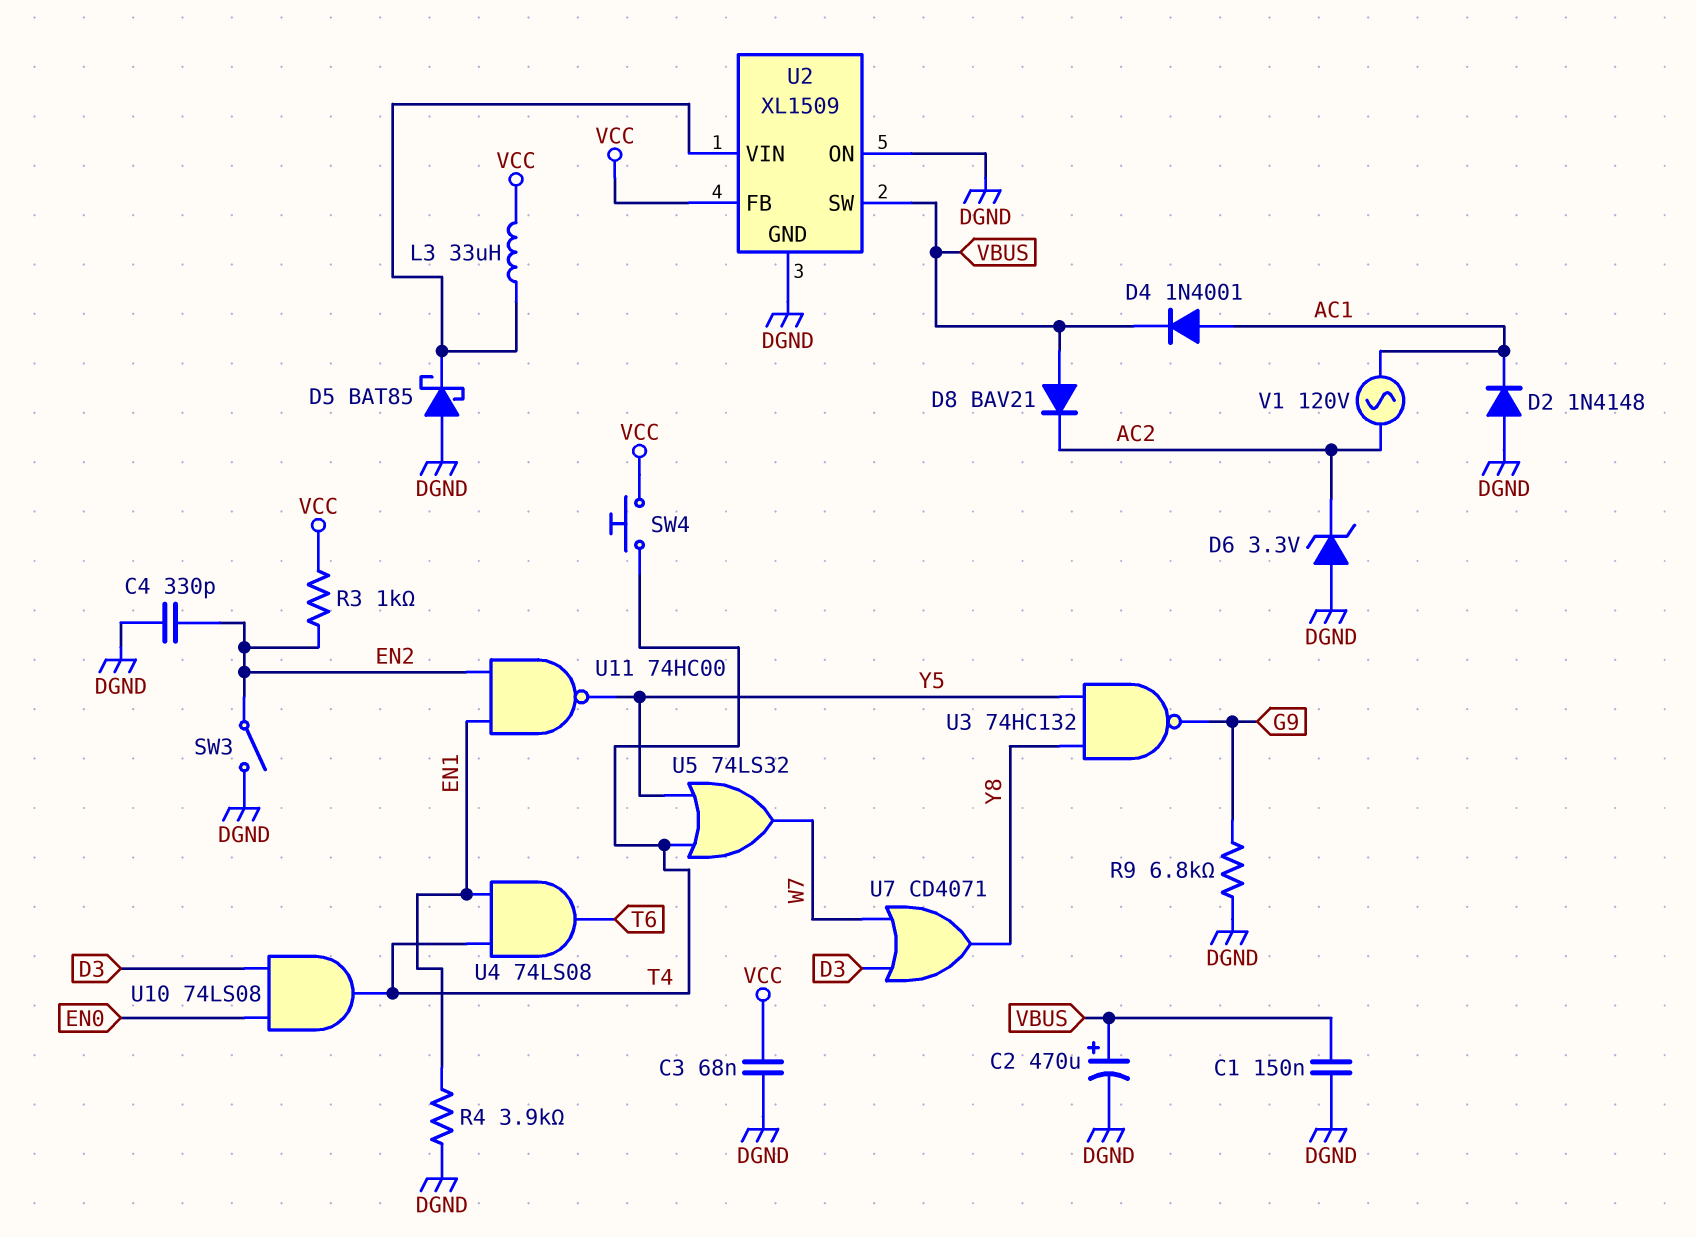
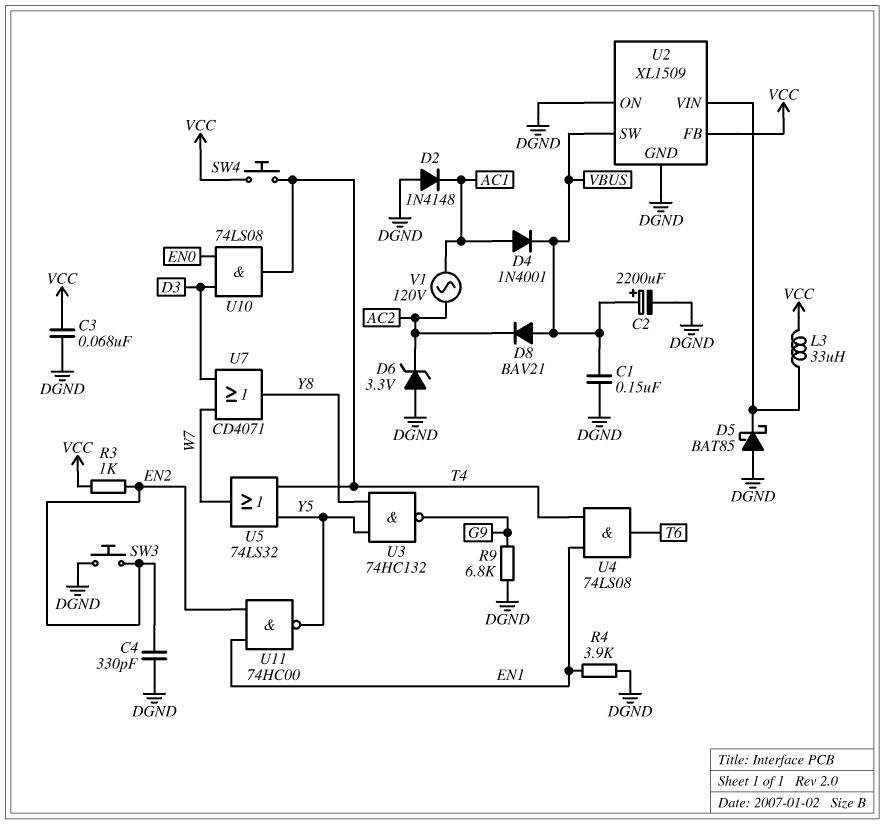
C2: 470uF (plus VBUS, minus DGND) -> 2200uF (plus VBUS, minus DGND)
SW3: switch (DGND, EN2) -> button (DGND, EN2)

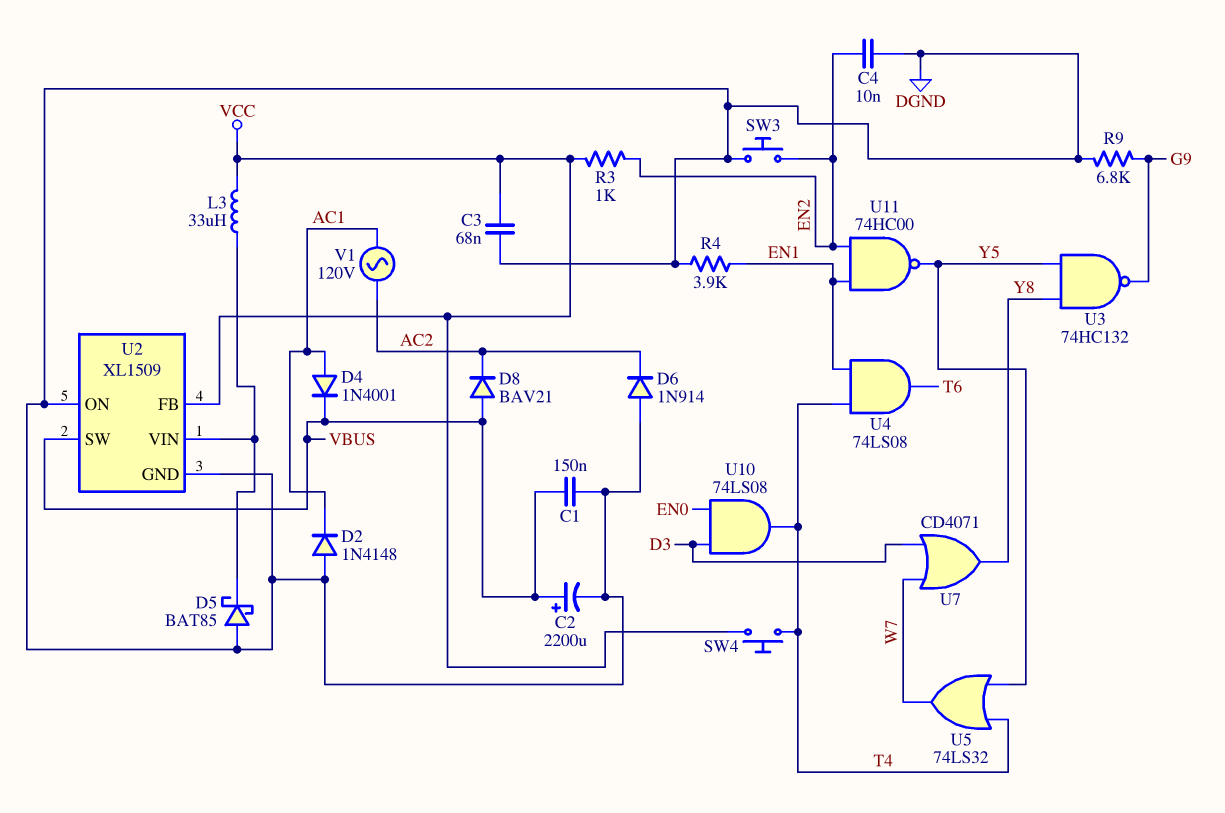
C4: 330pF (DGND, EN2) -> 10nF (DGND, EN2)
D6: zener 3.3V (A DGND, K AC2) -> diode 1N914 (A DGND, K AC2)

